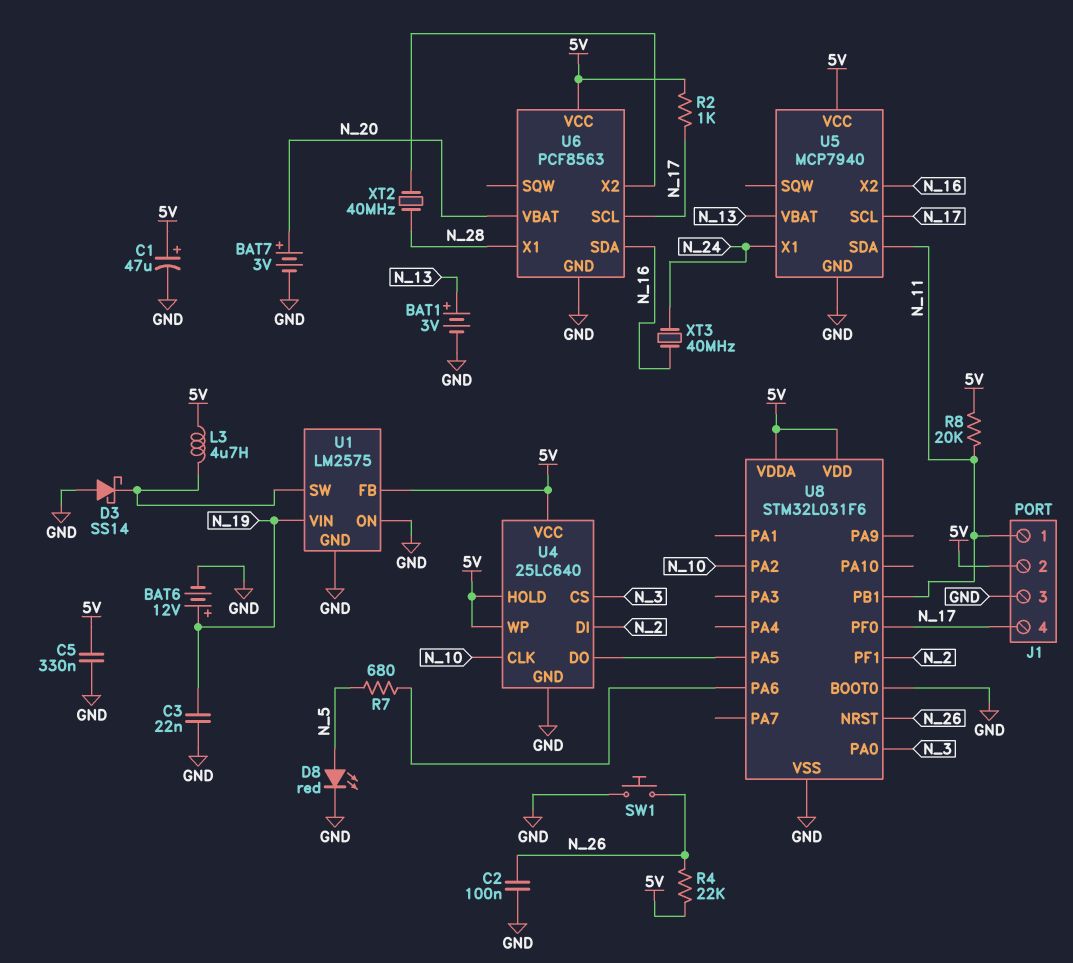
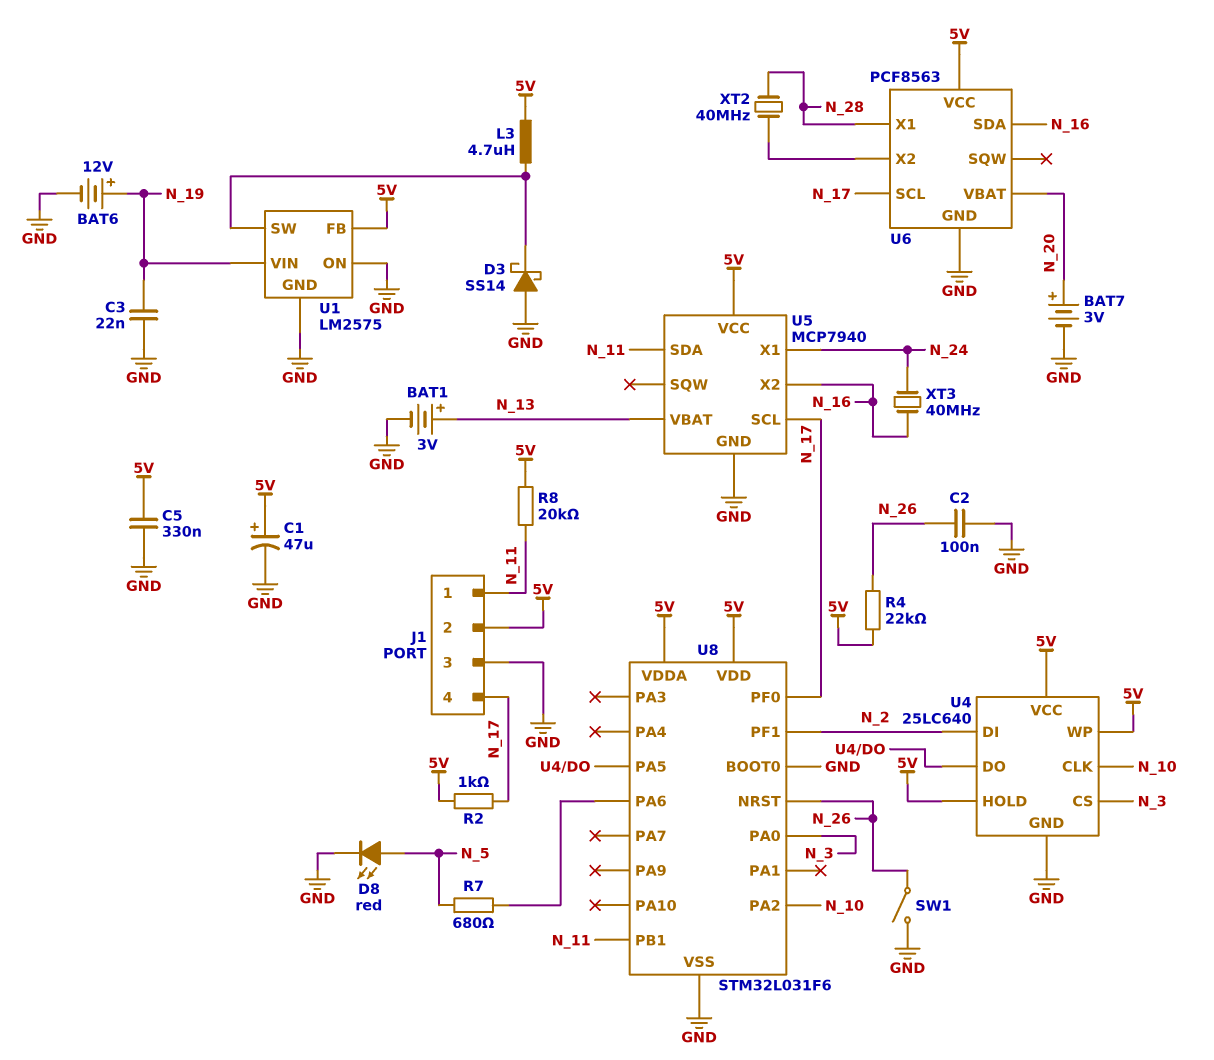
SW1: button (GND, N_26) -> switch (GND, N_26)

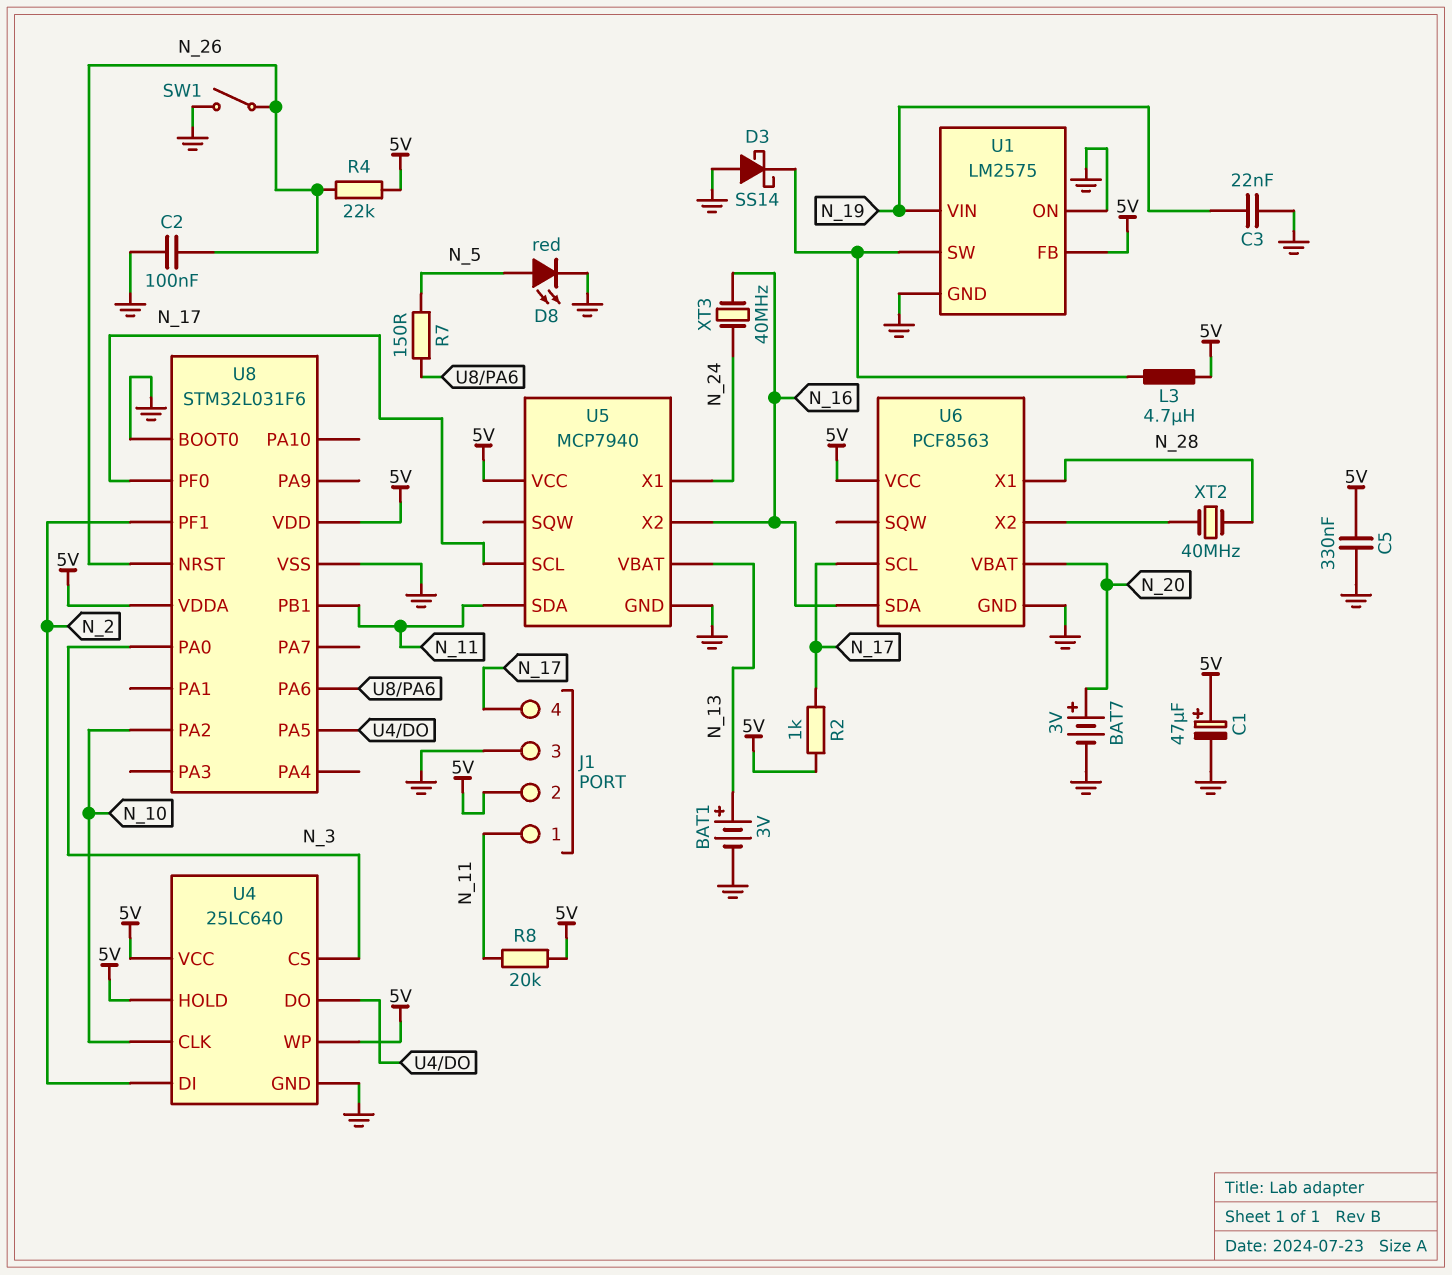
BAT6: 12V (plus N_19, minus GND) -> none
R7: 680 (N_5, U8/PA6) -> 150 (N_5, U8/PA6)

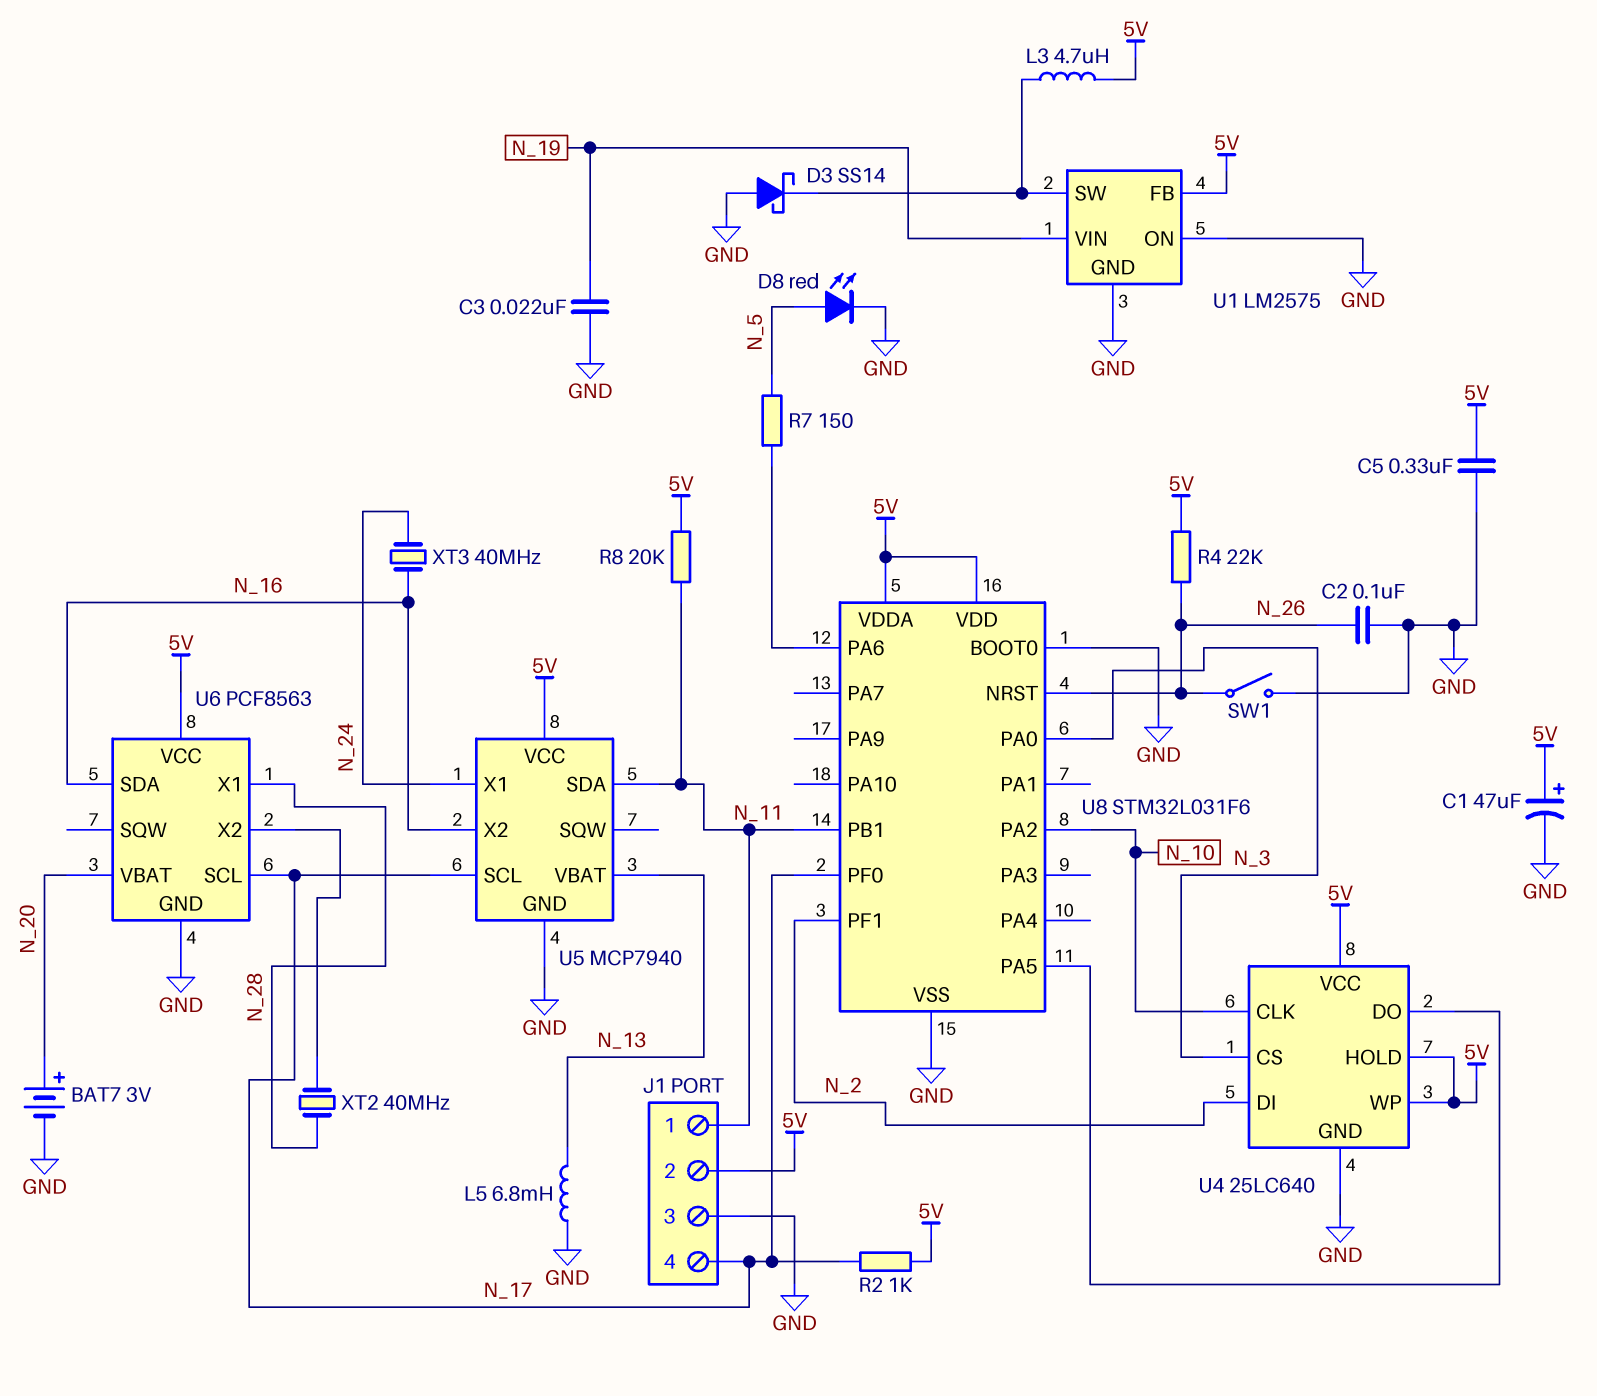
BAT1: 3V (plus N_13, minus GND) -> none
L5: none -> 6.8mH (GND, N_13)

